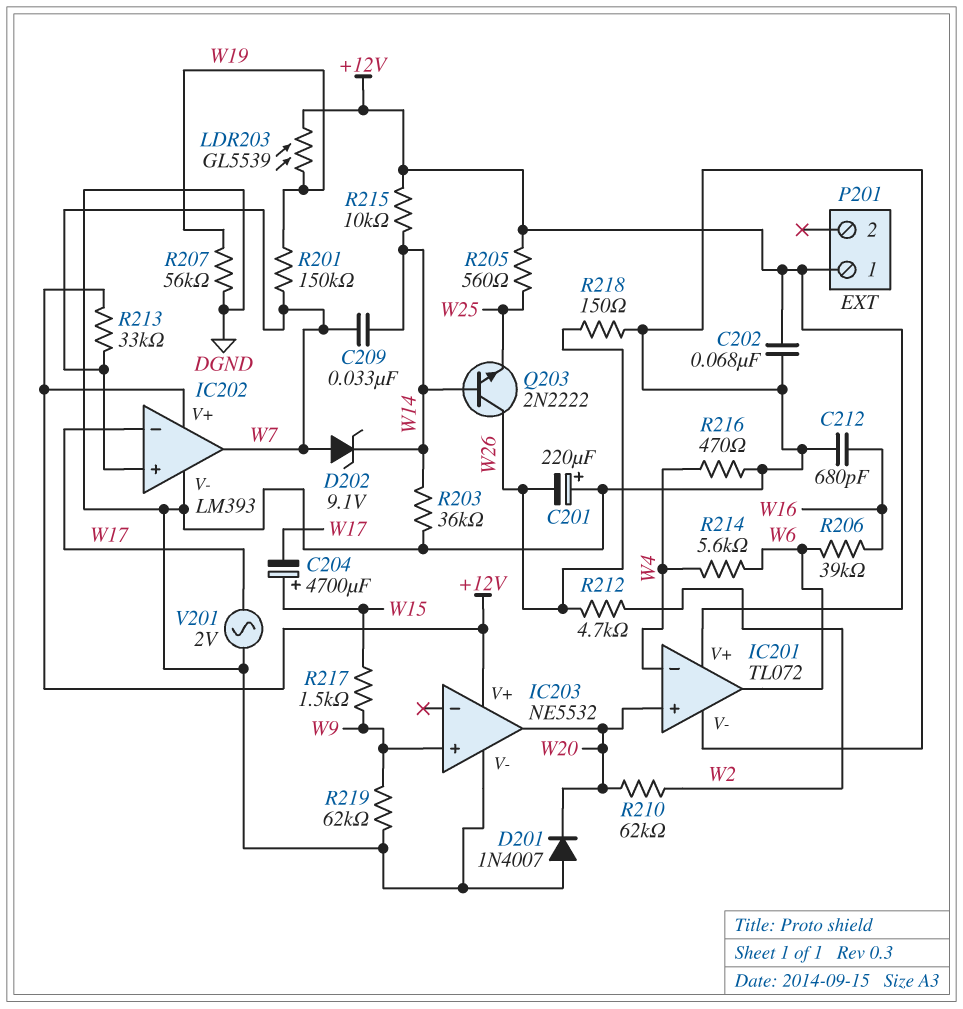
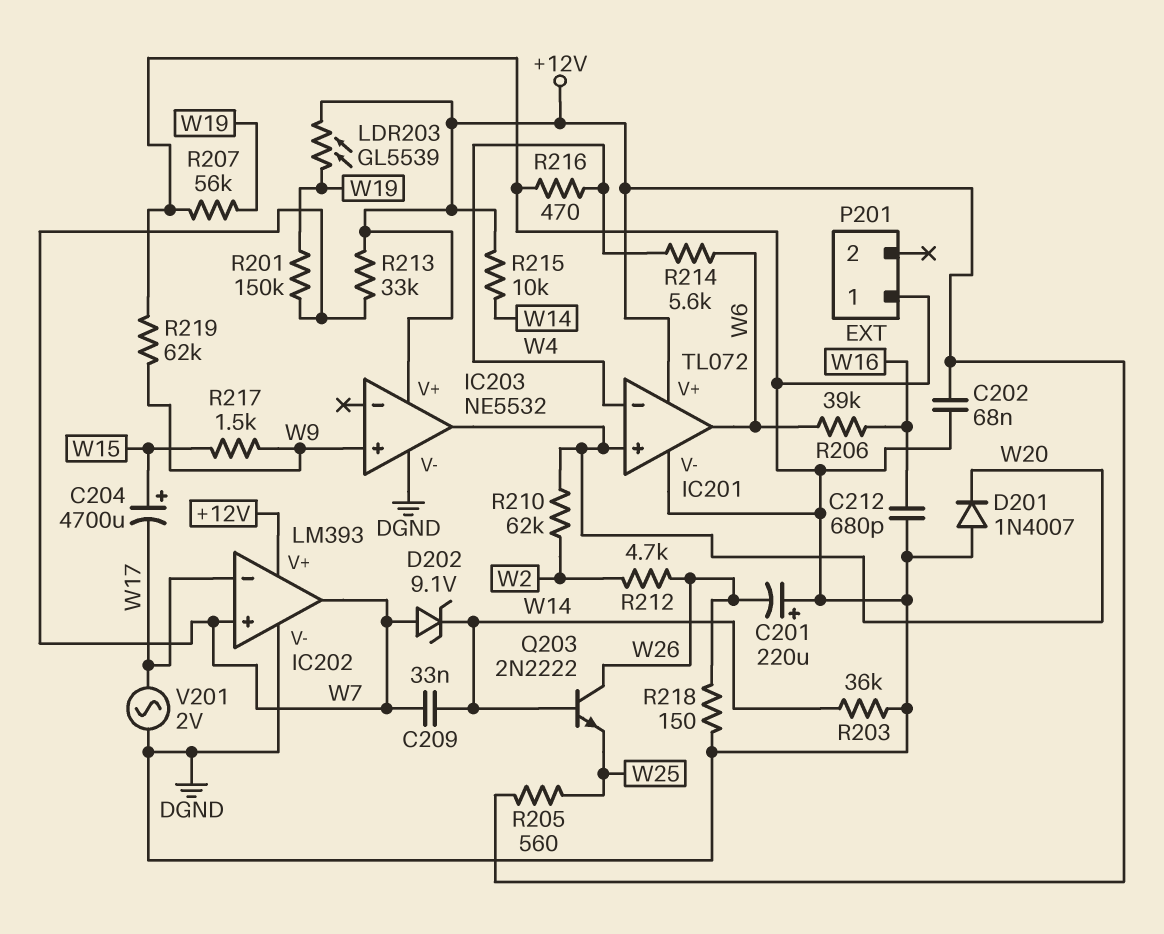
P201 pin 1: +12V -> DGND

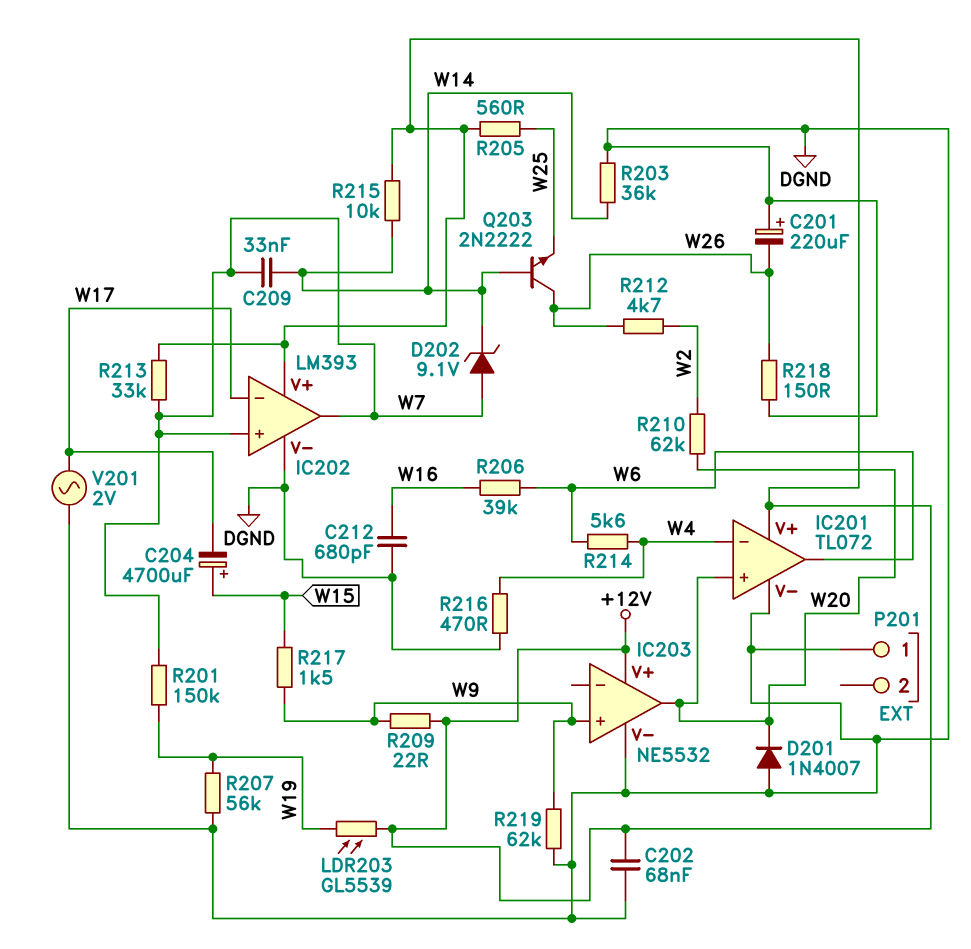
R209: none -> 22 (+12V, W9)

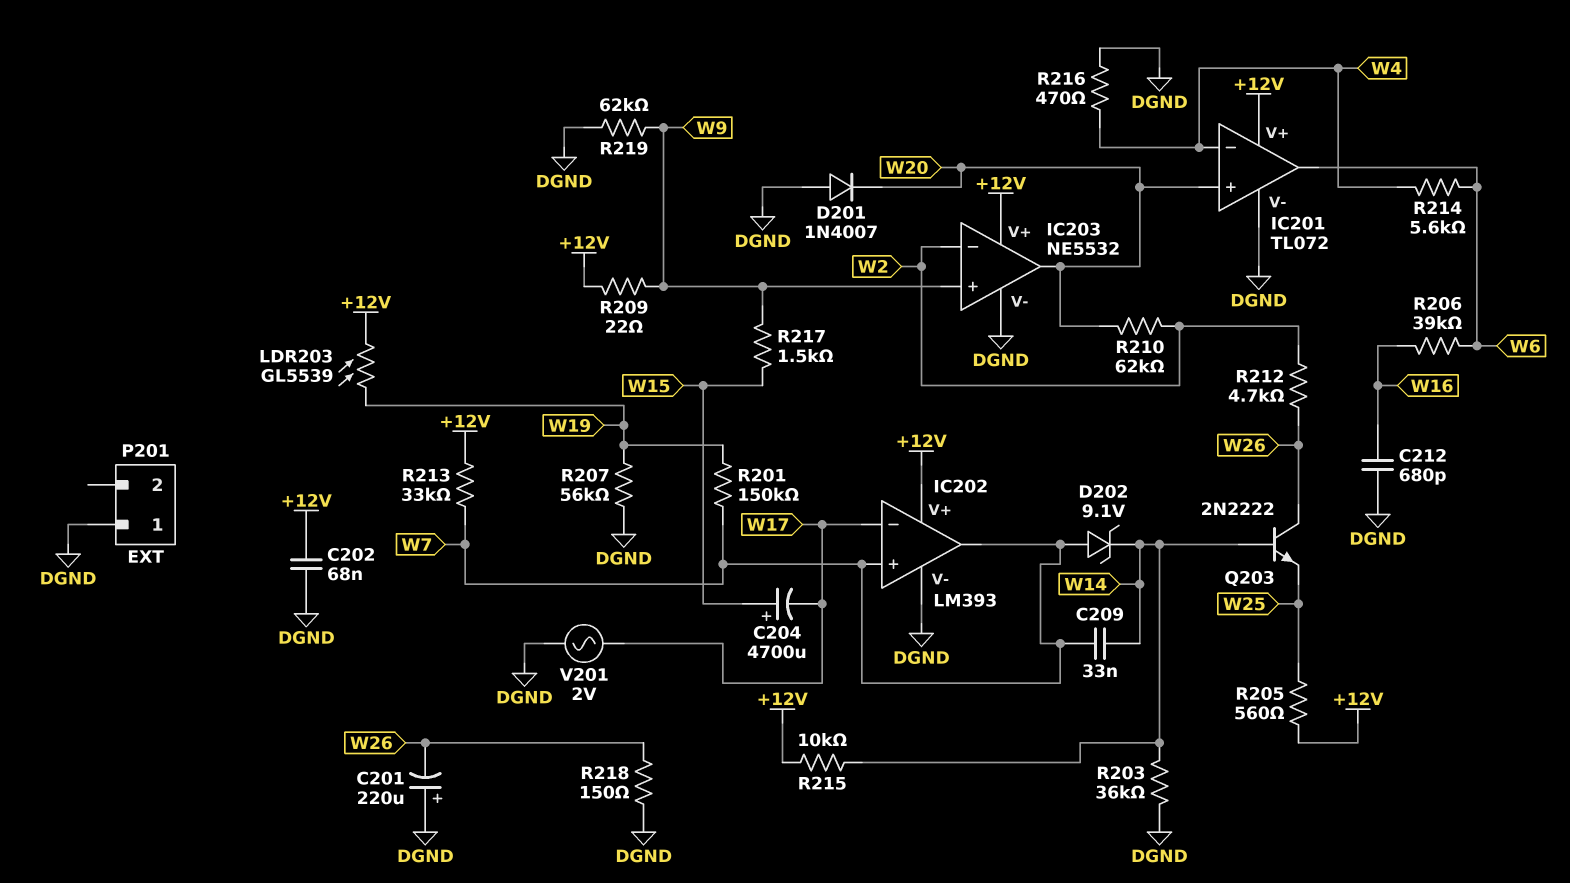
IC203 pin in-: none -> W2

